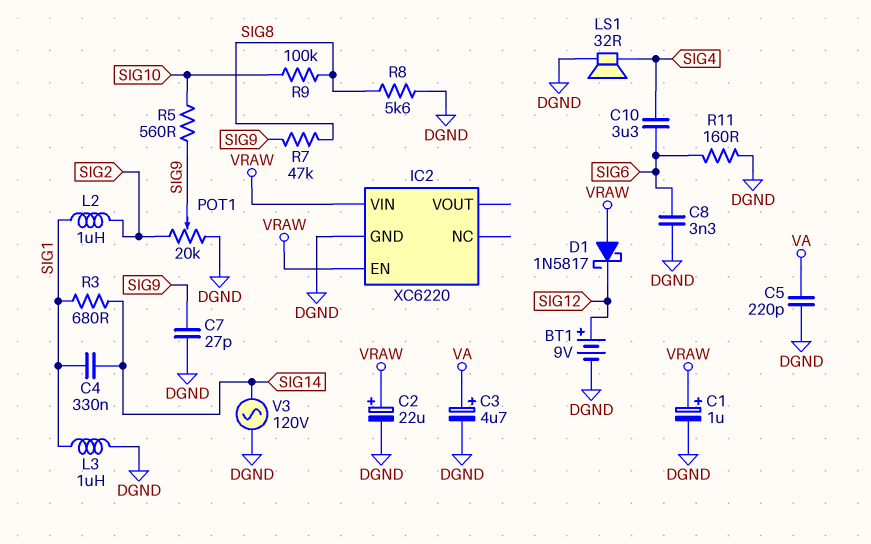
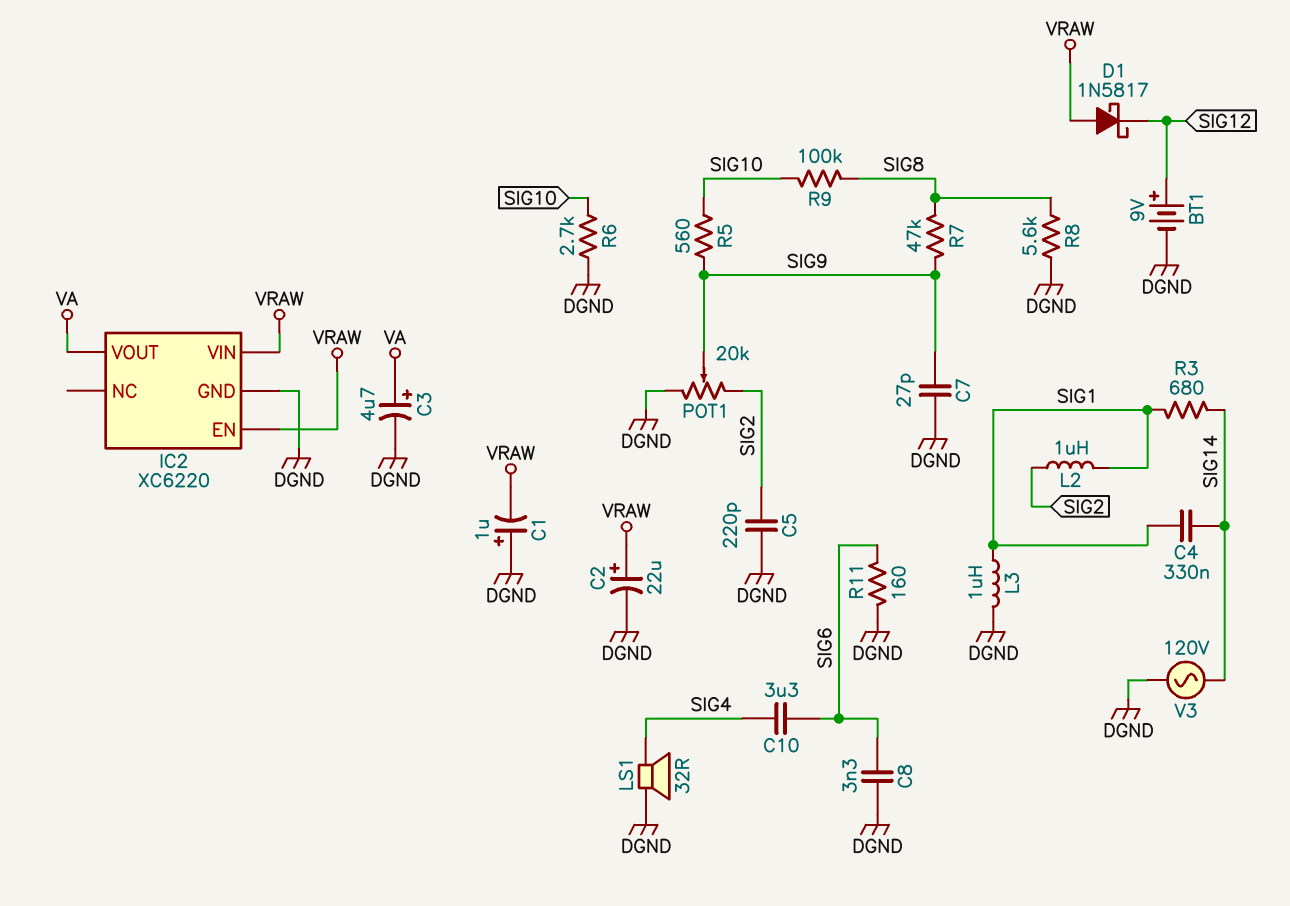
C1: 1uF (plus VRAW, minus DGND) -> 1uF (plus DGND, minus VRAW)
C5: 220pF (DGND, VA) -> 220pF (DGND, SIG2)
IC2 pin VOUT: none -> VA
R6: none -> 2.7k (DGND, SIG10)

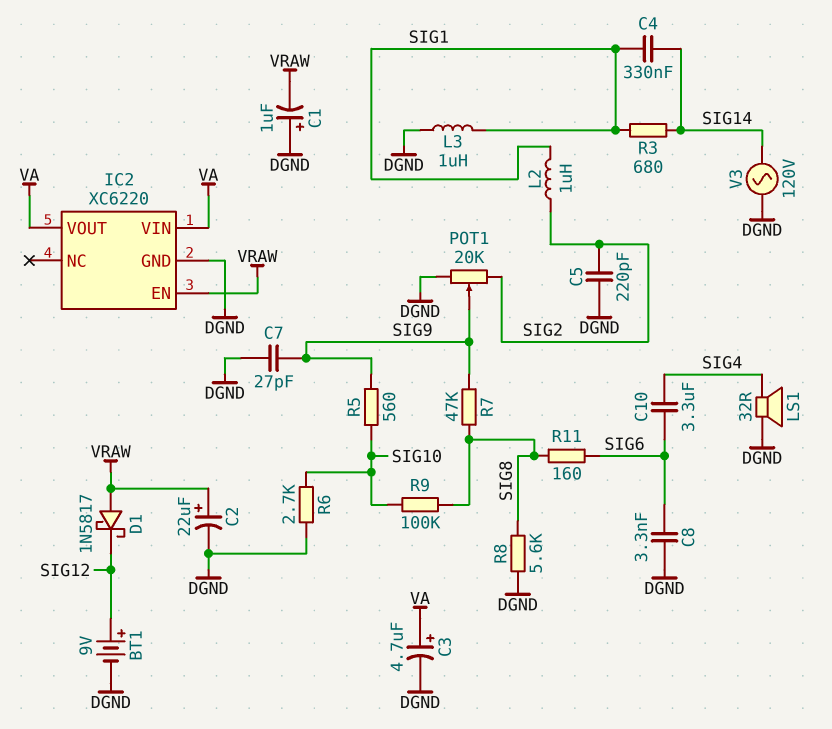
IC2 pin VIN: VRAW -> VA
R11: 160 (DGND, SIG6) -> 160 (SIG6, SIG8)

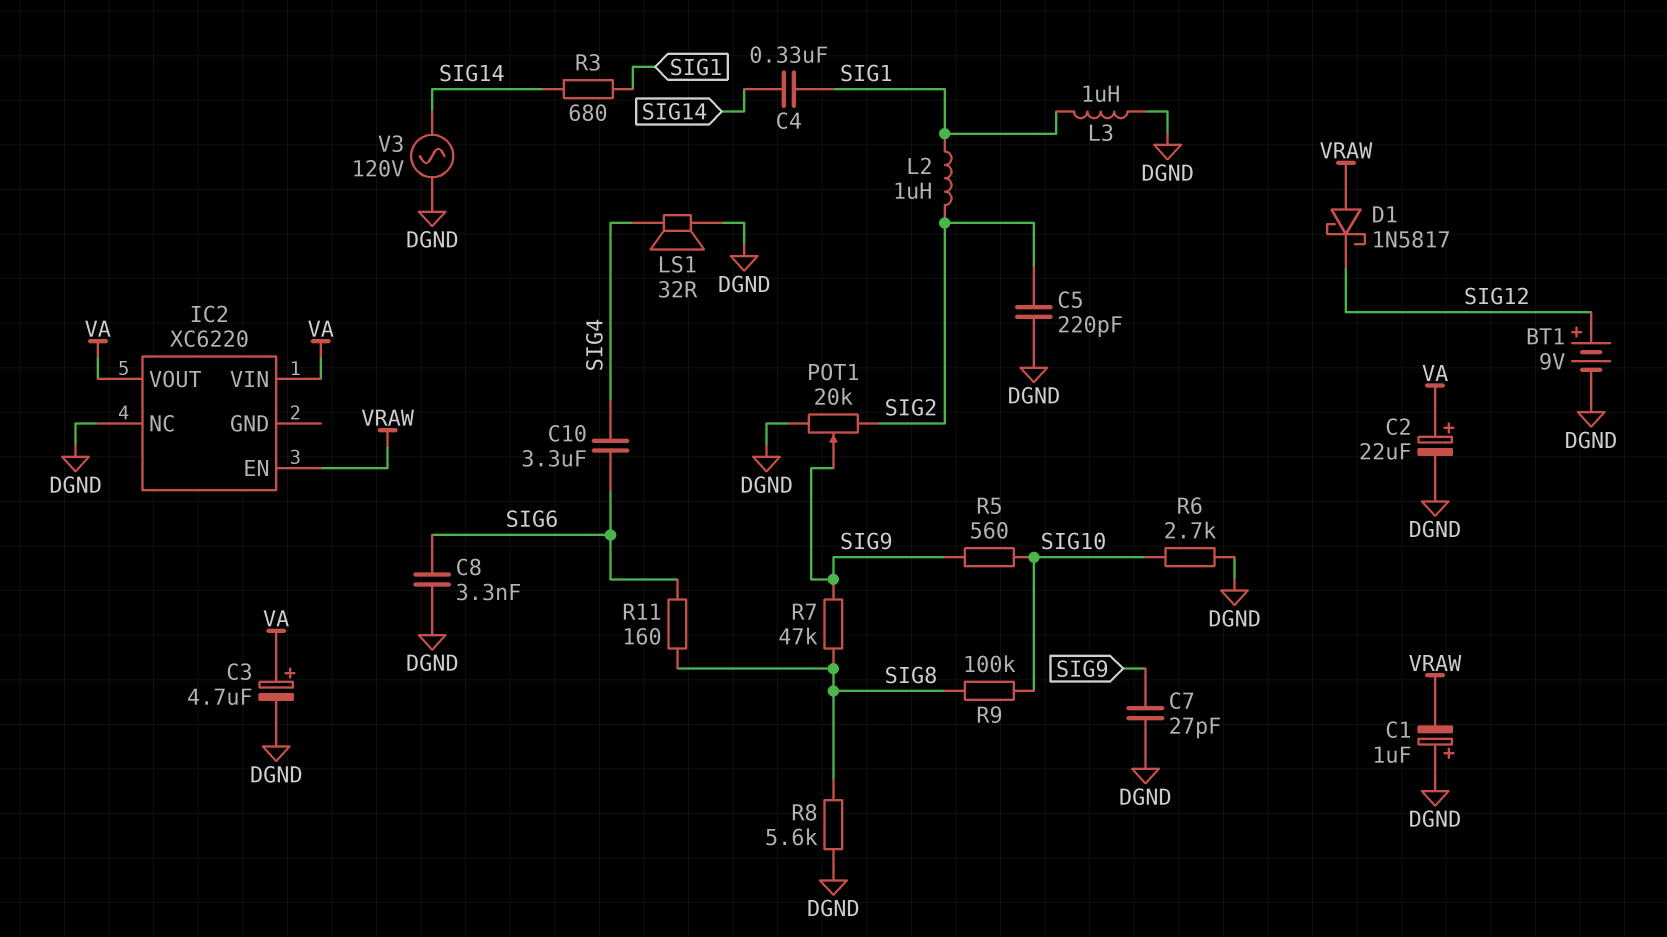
C2: 22uF (plus VRAW, minus DGND) -> 22uF (plus VA, minus DGND)
IC2 pin GND: DGND -> none
IC2 pin NC: none -> DGND

